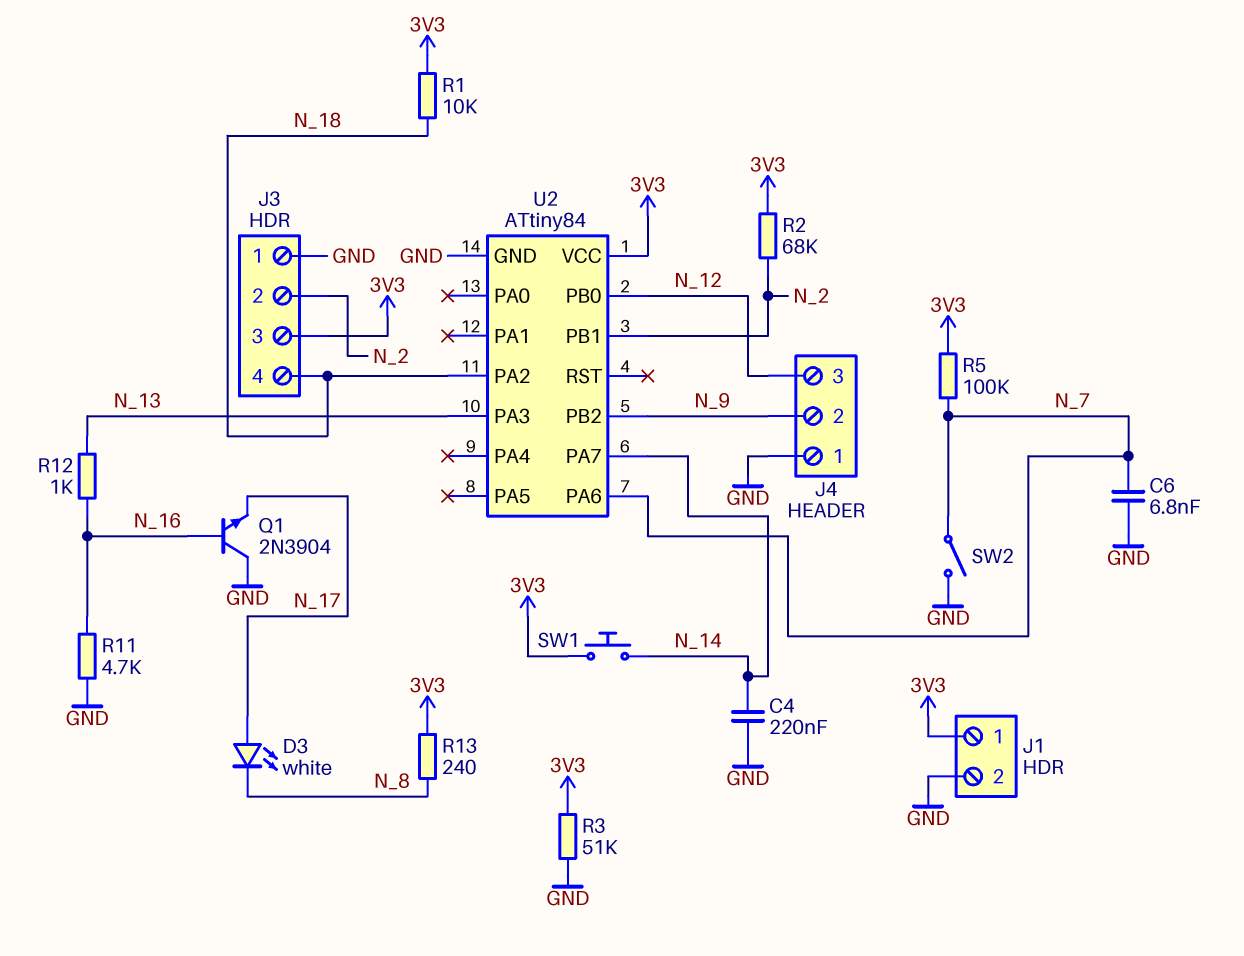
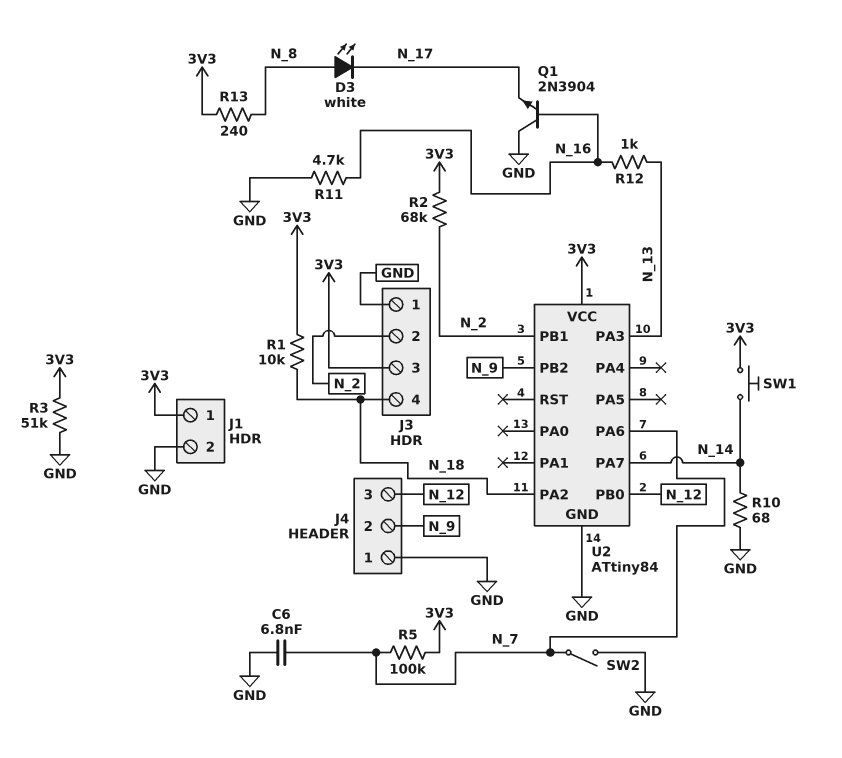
C4: 220nF (GND, N_14) -> none
D3: LED white (A N_17, K N_8) -> LED white (A N_8, K N_17)
R10: none -> 68 (GND, N_14)

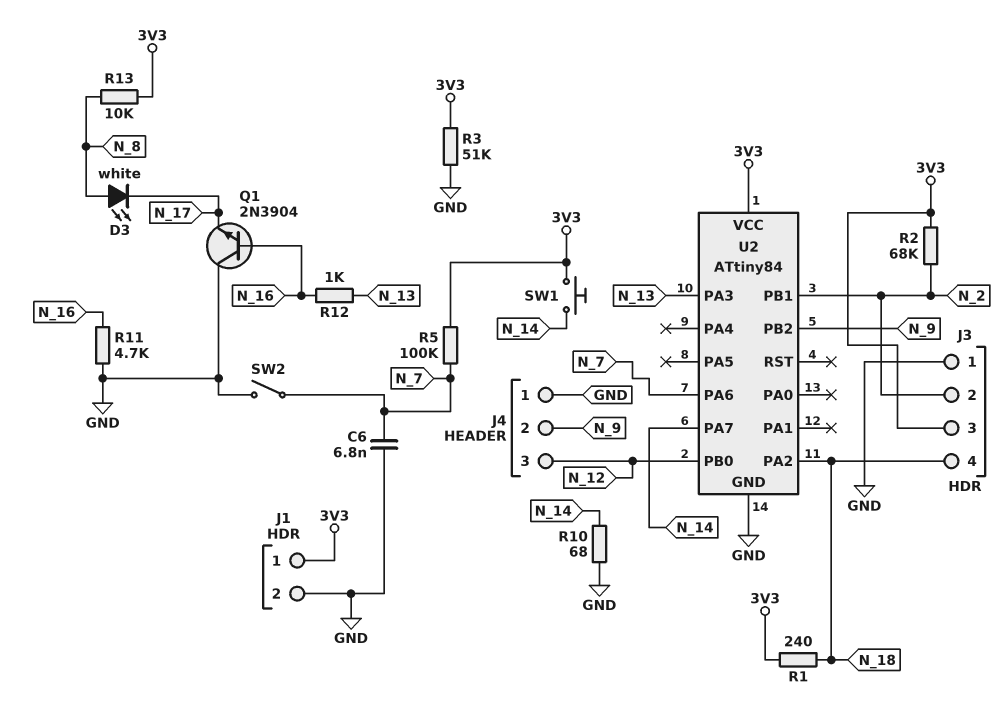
R1: 10k (3V3, N_18) -> 240 (3V3, N_18)
R13: 240 (3V3, N_8) -> 10k (3V3, N_8)

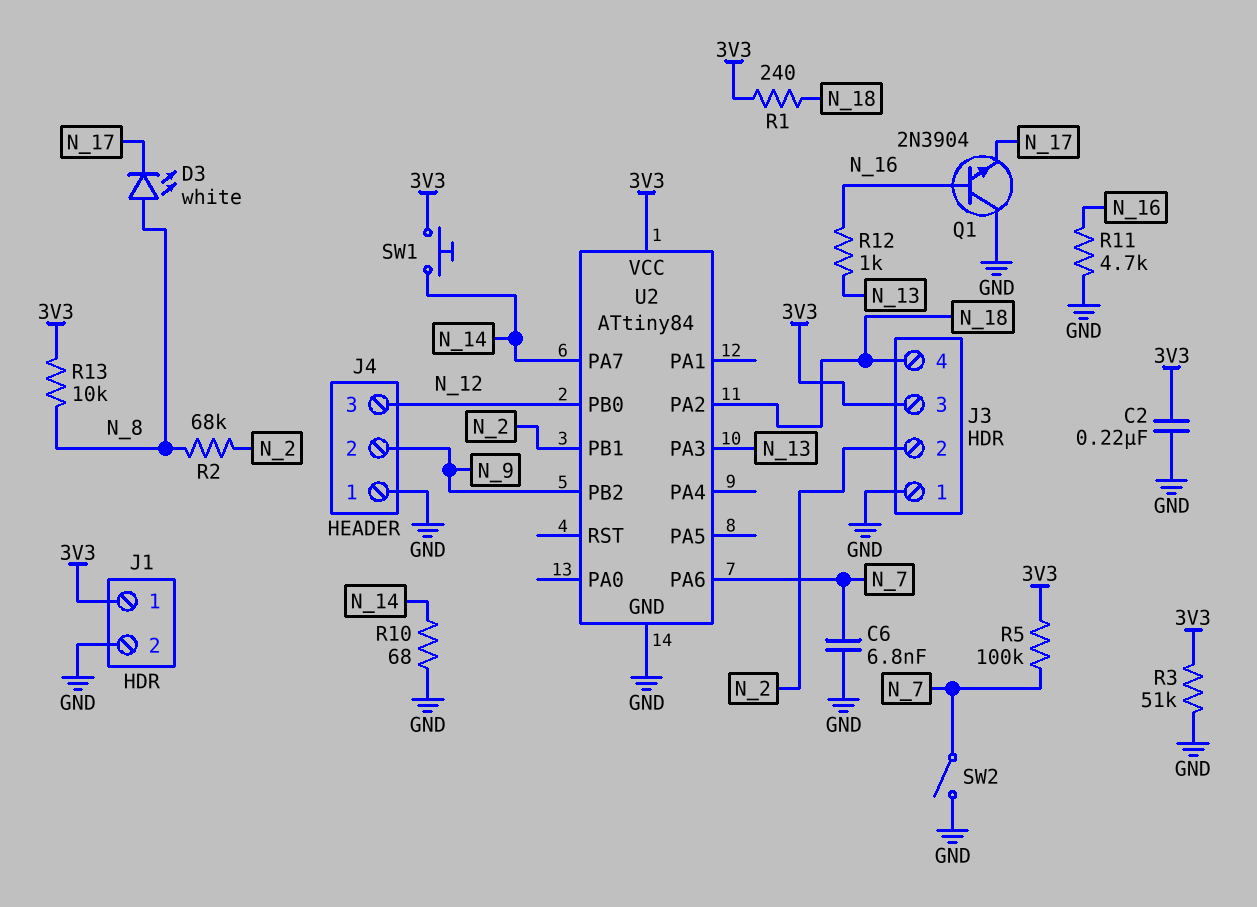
C2: none -> 220nF (3V3, GND)
R2: 68k (3V3, N_2) -> 68k (N_2, N_8)

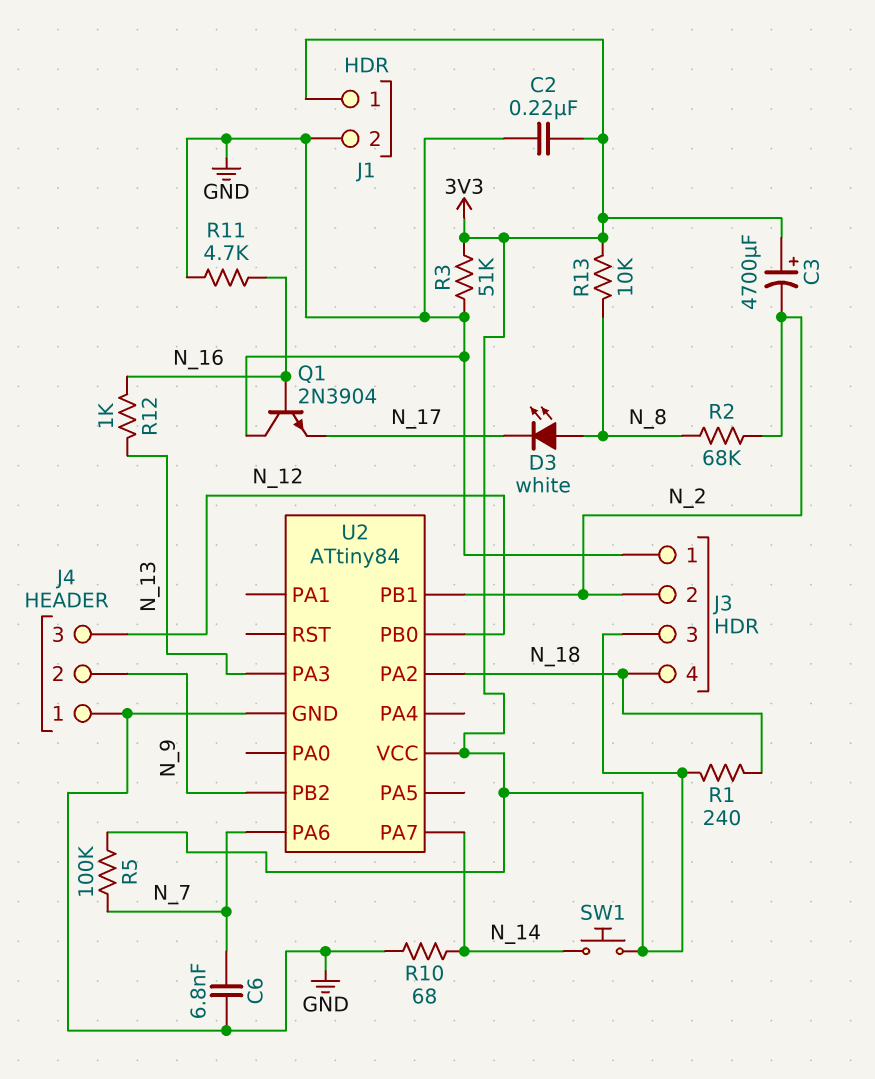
C3: none -> 4700uF (plus 3V3, minus N_2)
SW2: switch (GND, N_7) -> none

